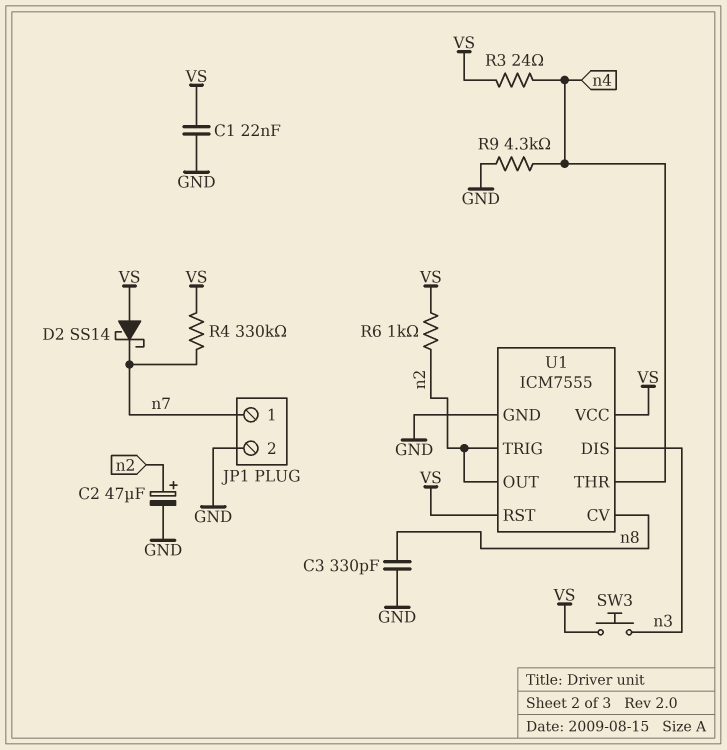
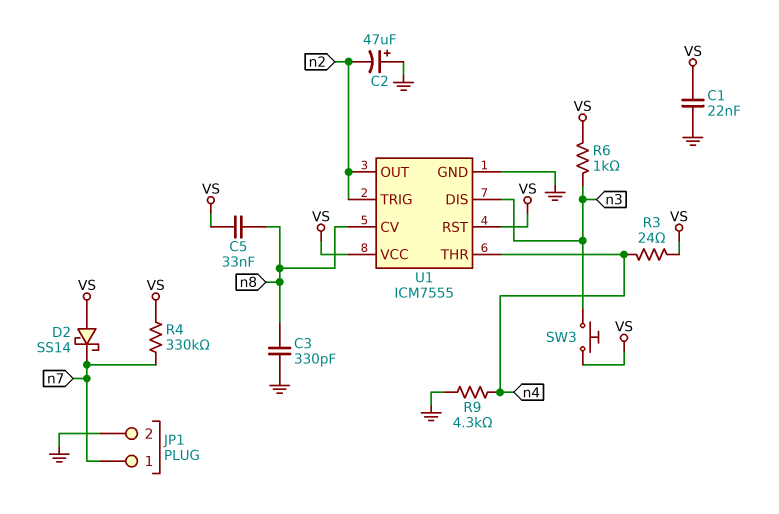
C2: 47uF (plus n2, minus GND) -> 47uF (plus GND, minus n2)
C5: none -> 33nF (VS, n8)
R6: 1k (VS, n2) -> 1k (VS, n3)

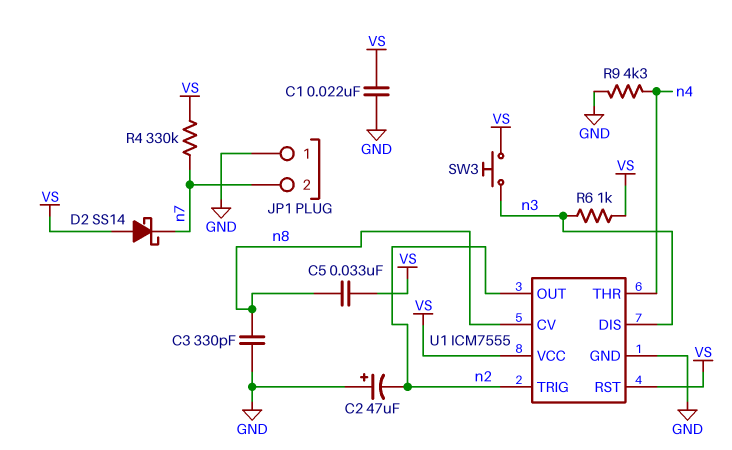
JP1 pin 1: n7 -> GND
JP1 pin 2: GND -> n7
R3: 24 (VS, n4) -> none

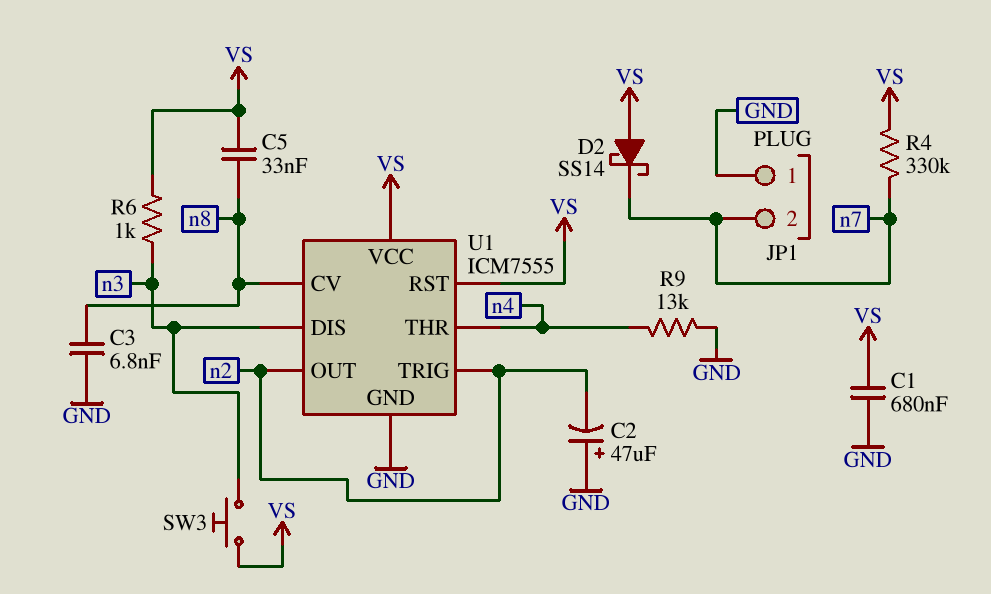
C1: 22nF (GND, VS) -> 680nF (GND, VS)
C3: 330pF (GND, n8) -> 6.8nF (GND, n8)
R9: 4.3k (GND, n4) -> 13k (GND, n4)

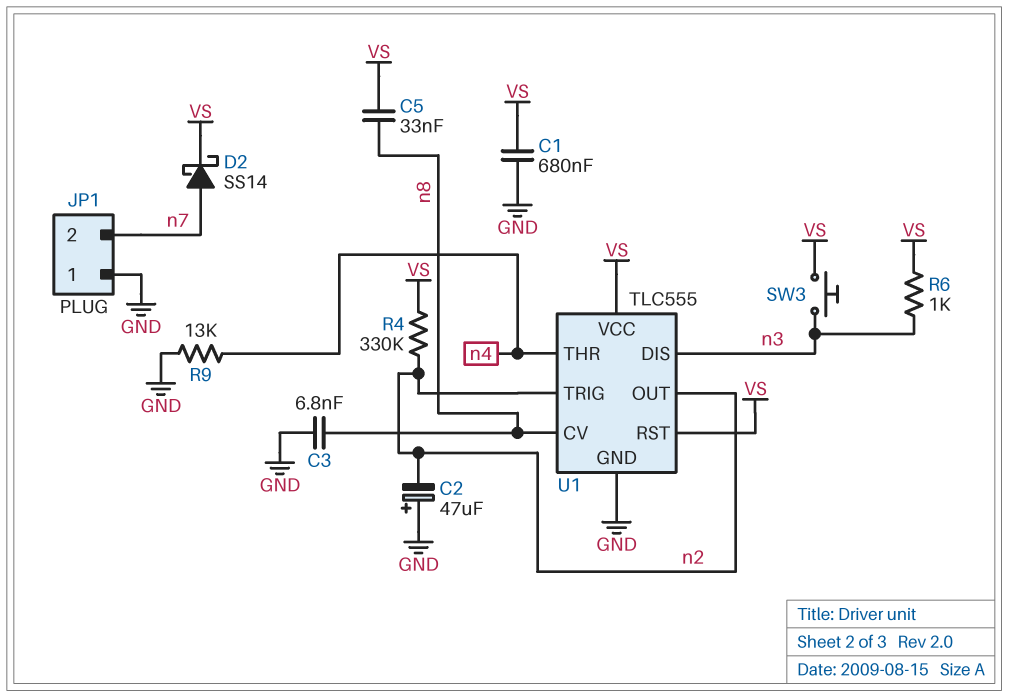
D2: schottky SS14 (A VS, K n7) -> schottky SS14 (A n7, K VS)
R4: 330k (VS, n7) -> 330k (VS, n2)
U1: ICM7555 -> TLC555

